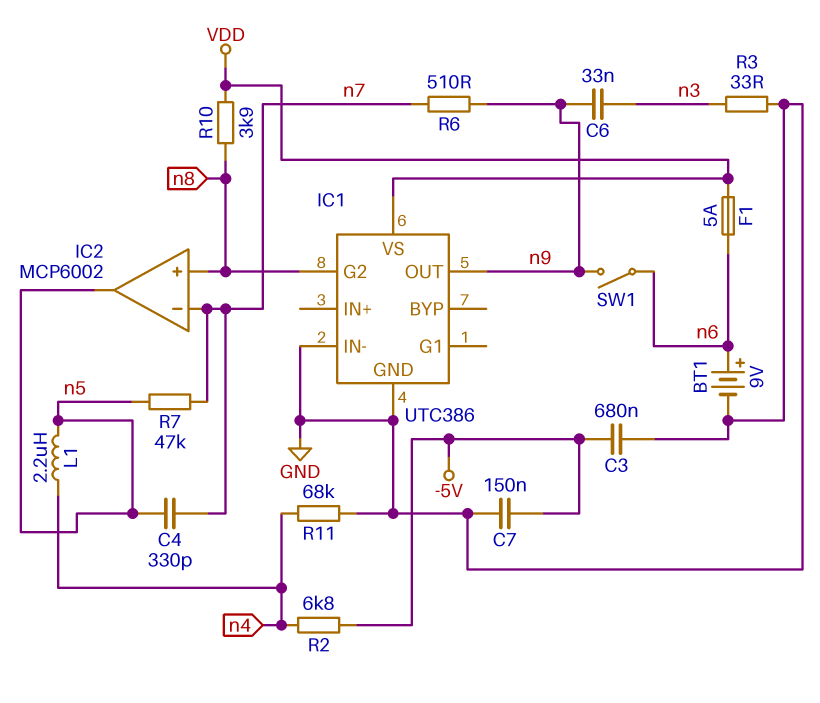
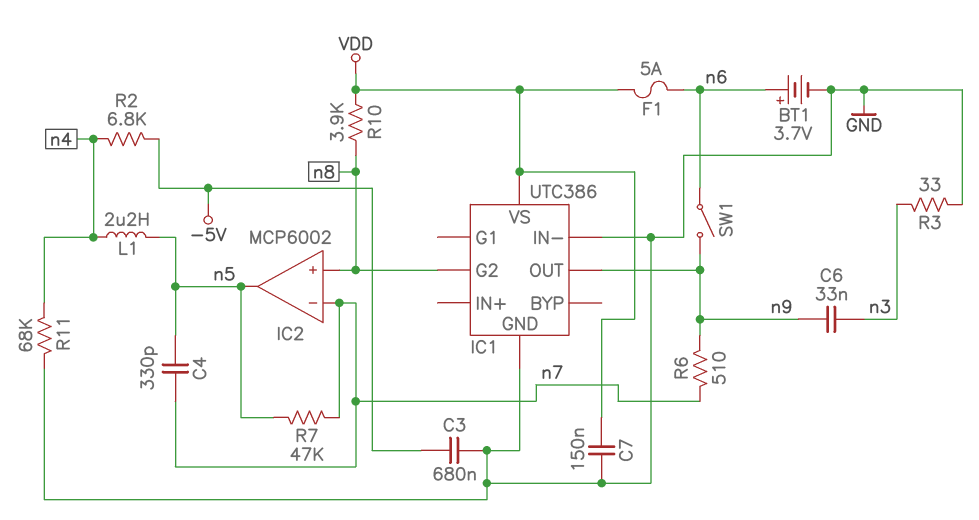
BT1: 9V (plus n6, minus GND) -> 3.7V (plus n6, minus GND)
C7: 150nF (-5V, GND) -> 150nF (GND, VDD)

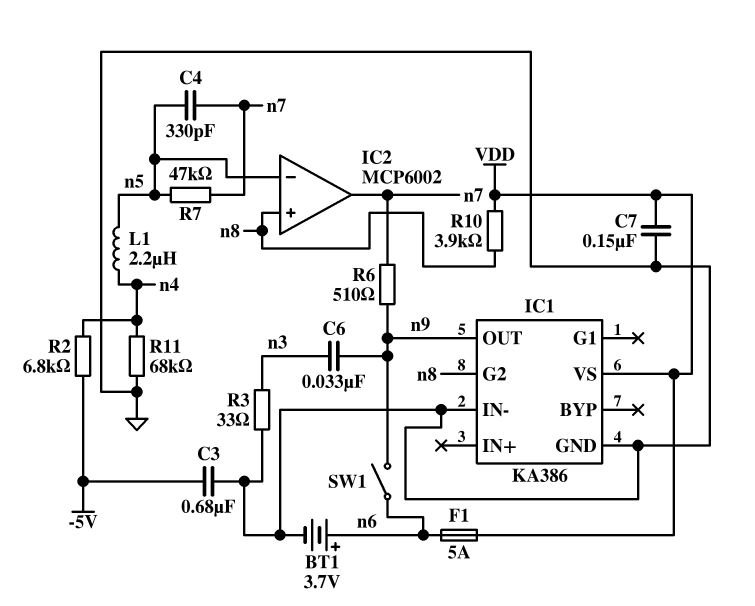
IC1: UTC386 -> KA386
IC2 pin in-: n7 -> n5
IC2 pin out: n5 -> n7

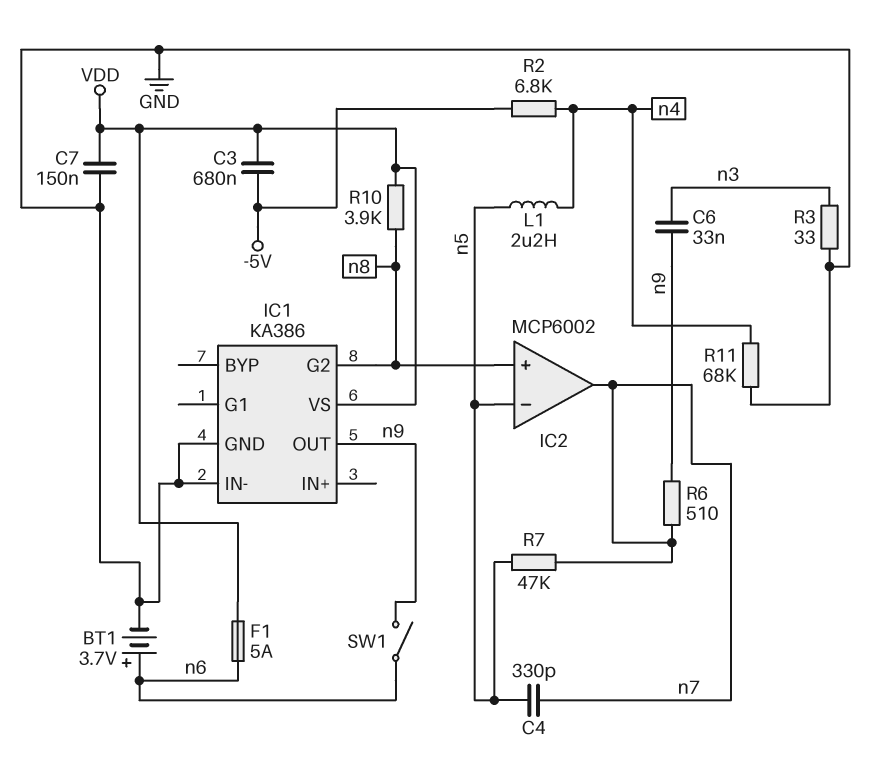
C3: 680nF (-5V, GND) -> 680nF (-5V, VDD)

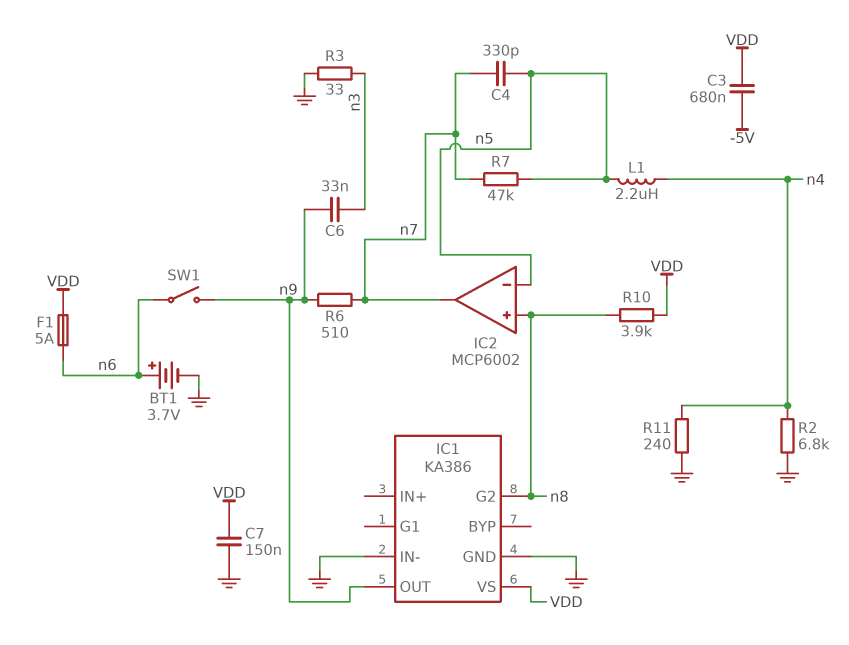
R2: 6.8k (-5V, n4) -> 6.8k (GND, n4)
R11: 68k (GND, n4) -> 240 (GND, n4)

